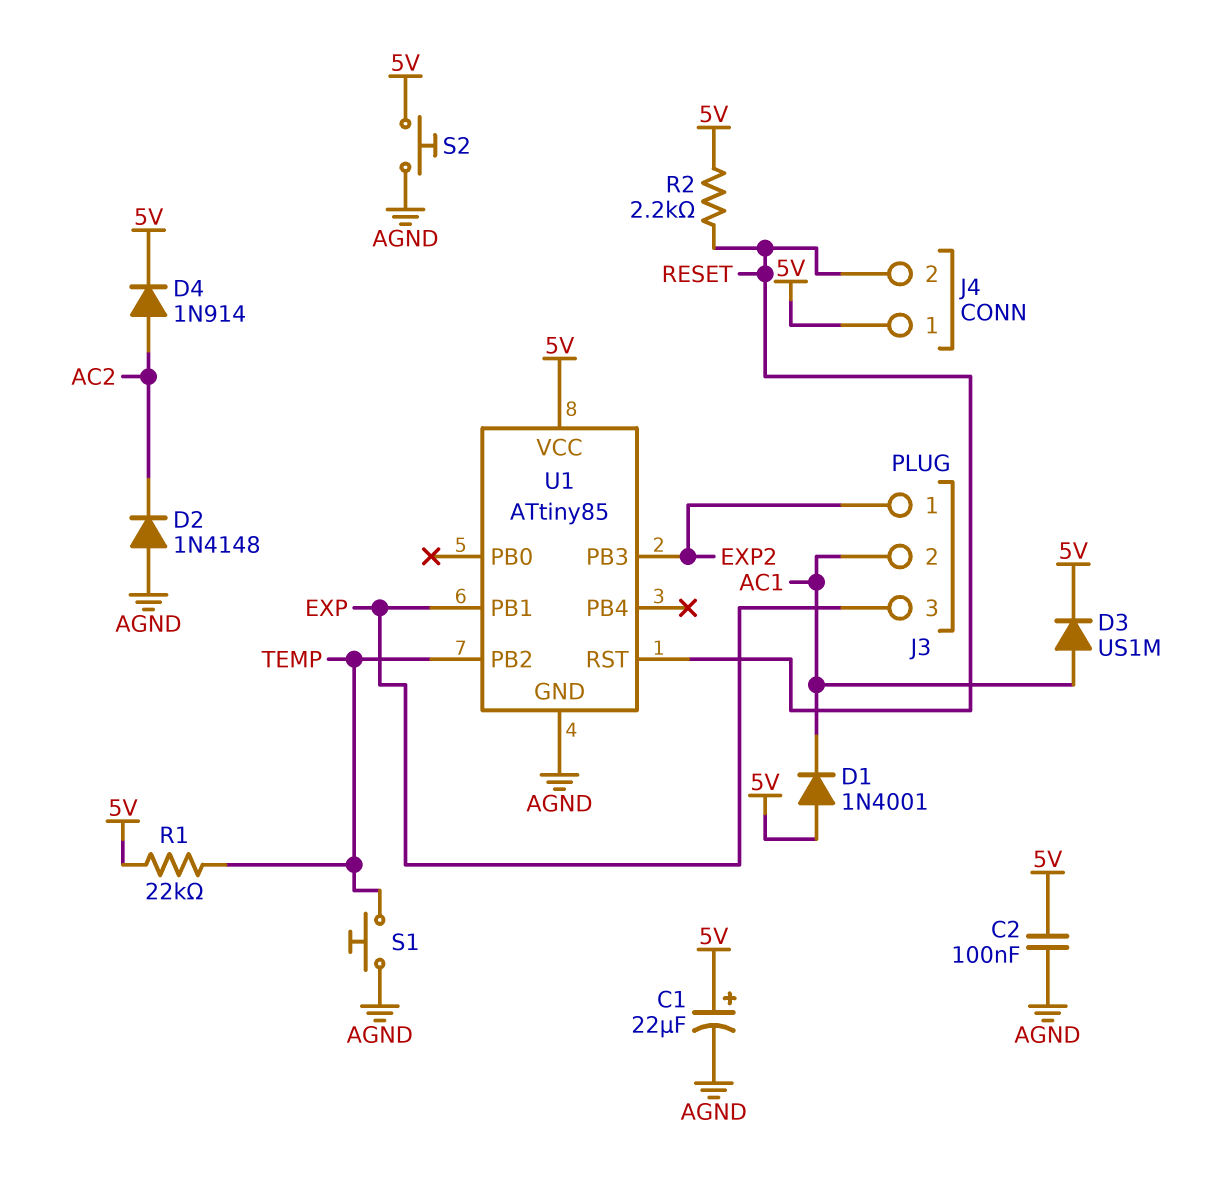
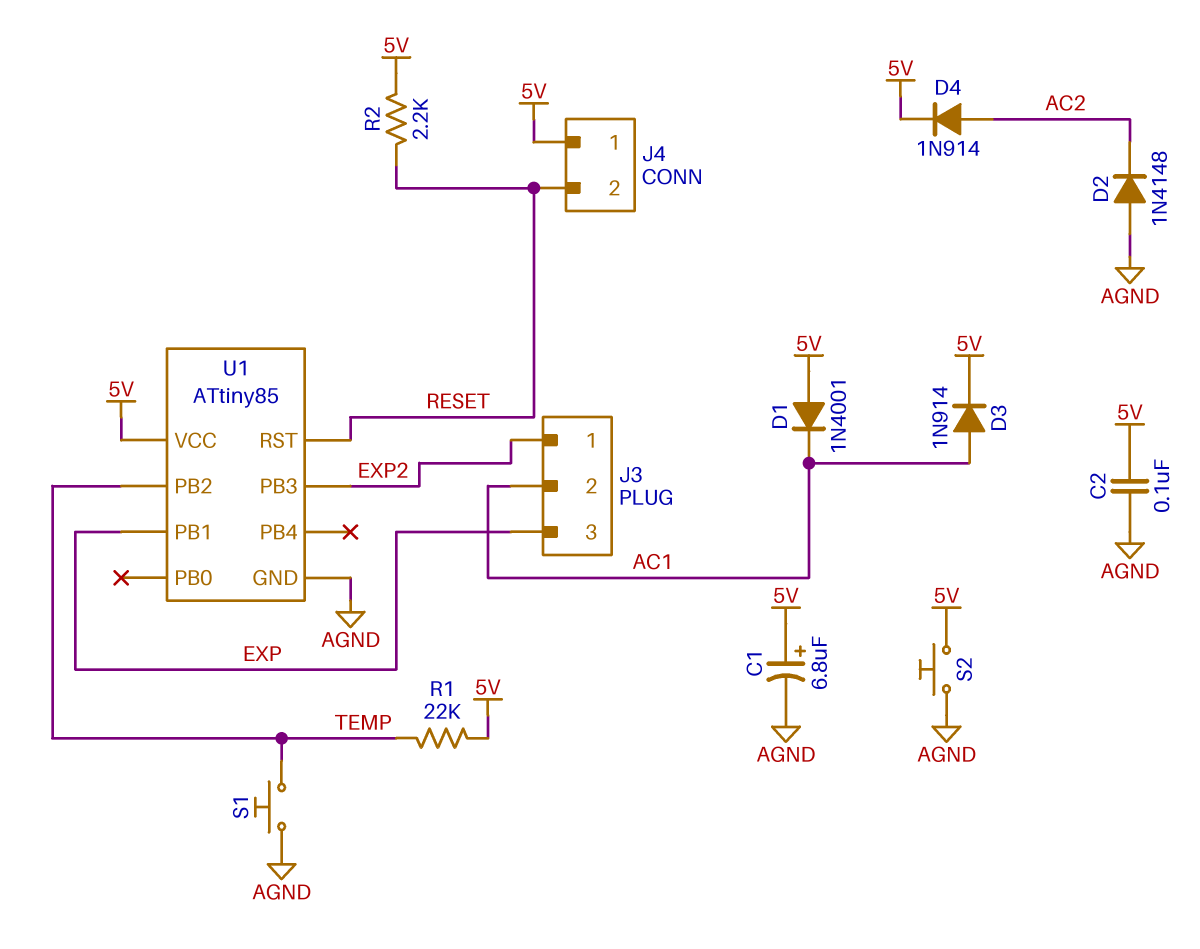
C1: 22uF (plus 5V, minus AGND) -> 6.8uF (plus 5V, minus AGND)
D3: diode US1M (A AC1, K 5V) -> diode 1N914 (A AC1, K 5V)

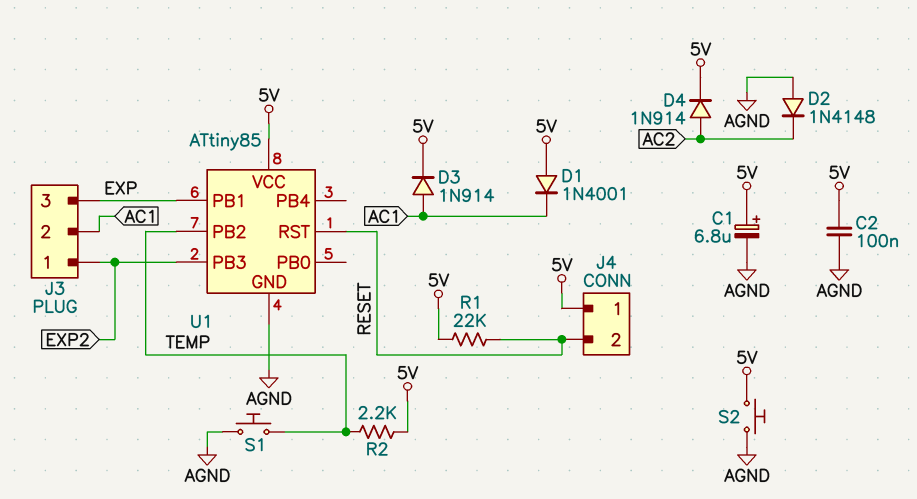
R1: 22k (5V, TEMP) -> 22k (5V, RESET)
R2: 2.2k (5V, RESET) -> 2.2k (5V, TEMP)

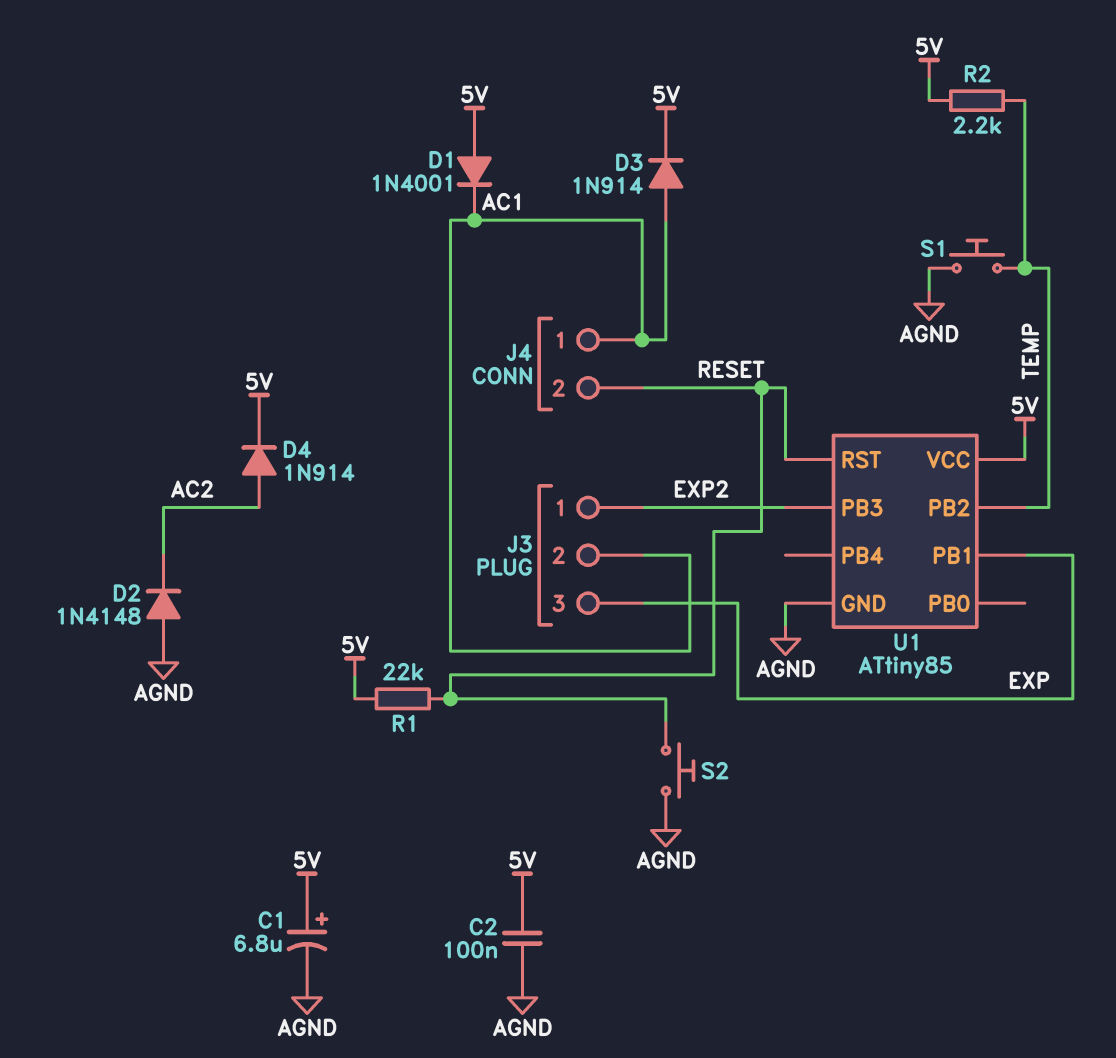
J4 pin 1: 5V -> AC1
S2: button (5V, AGND) -> button (AGND, RESET)

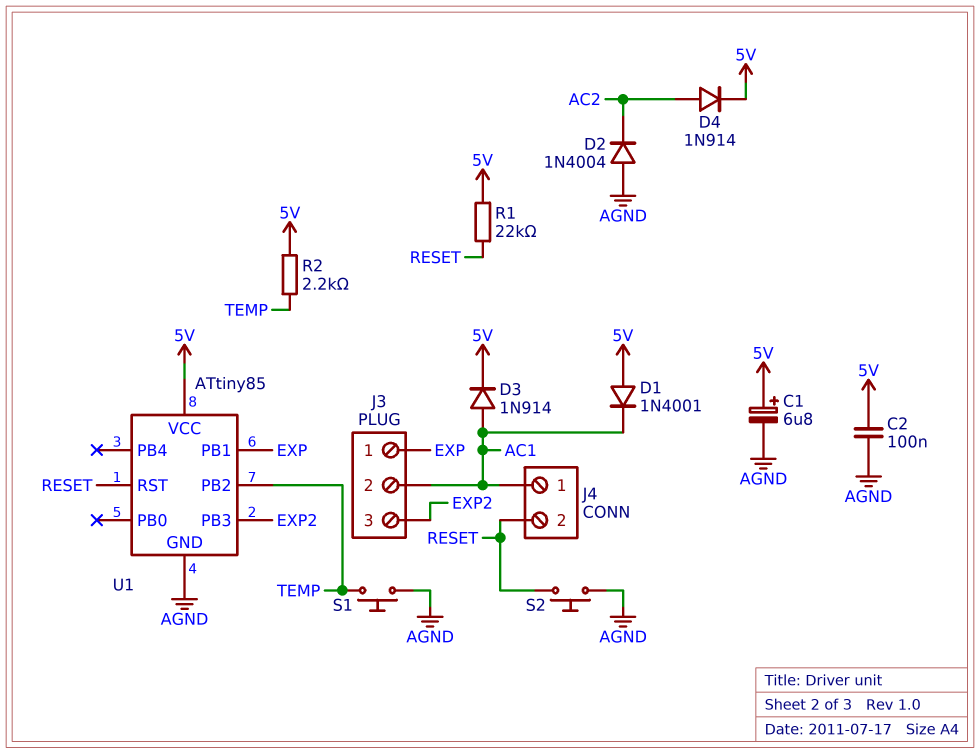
D2: diode 1N4148 (A AGND, K AC2) -> diode 1N4004 (A AGND, K AC2)
J3 pin 1: EXP2 -> EXP
J3 pin 3: EXP -> EXP2

